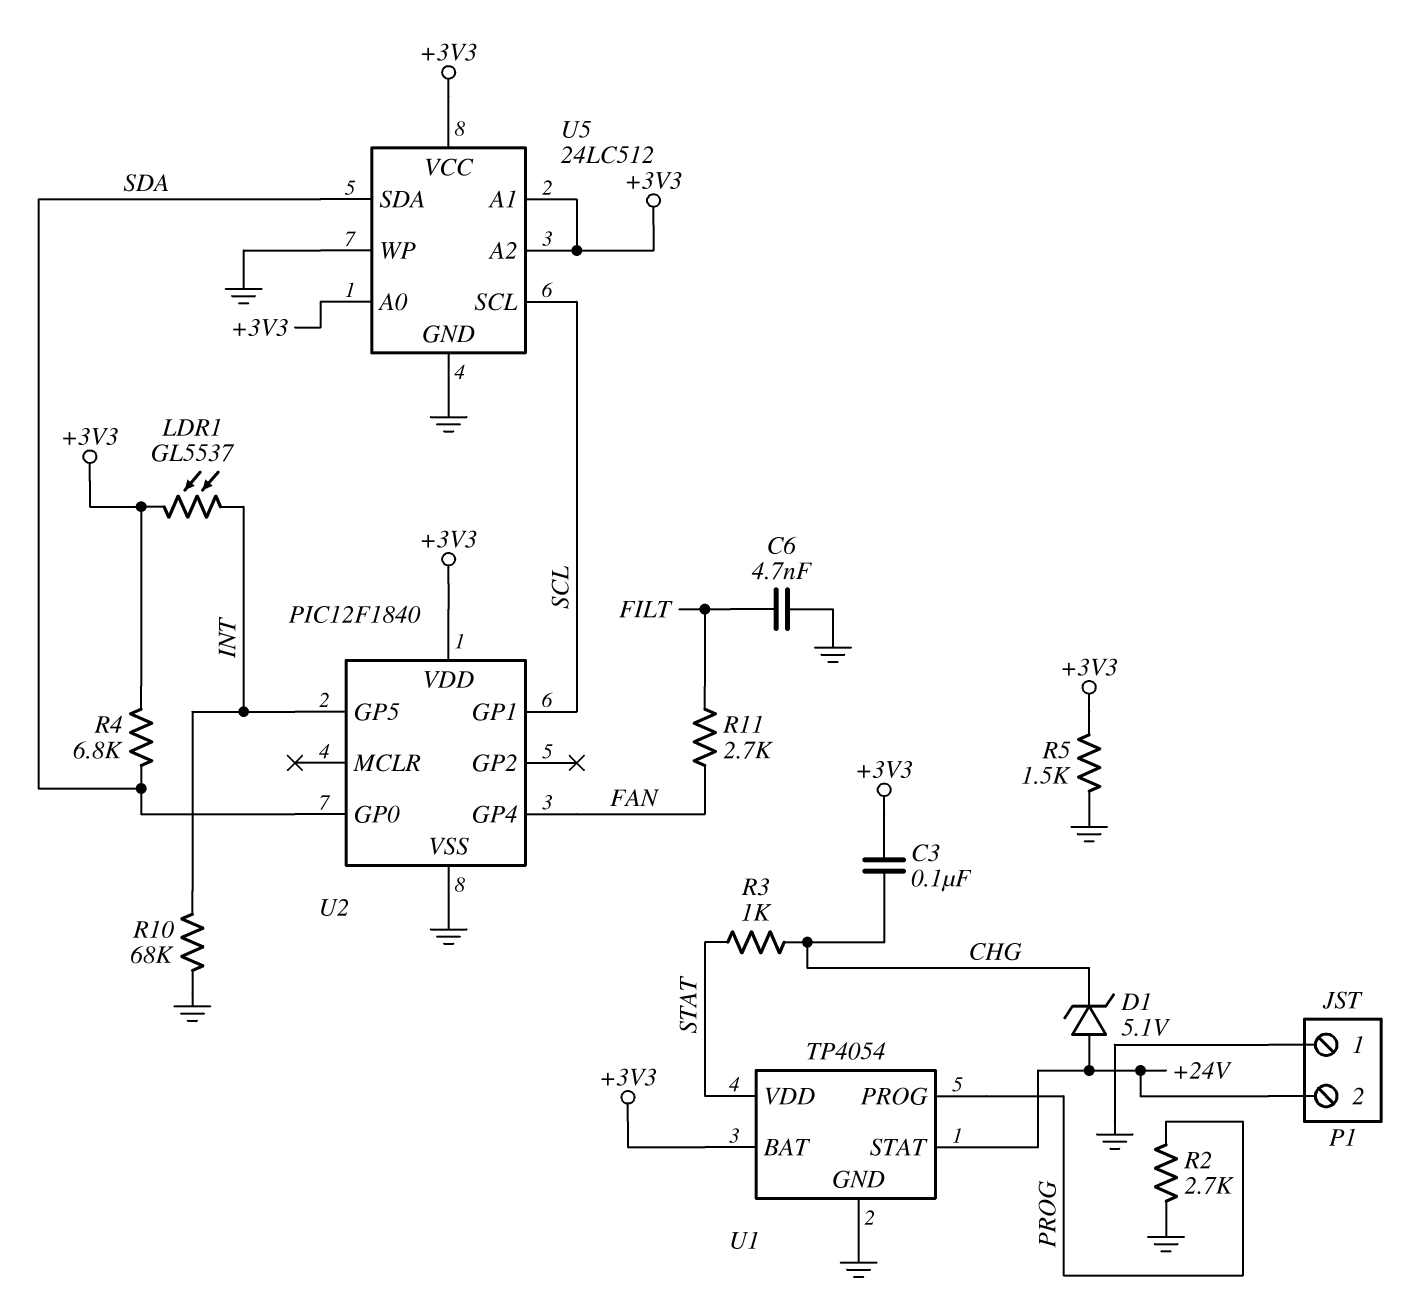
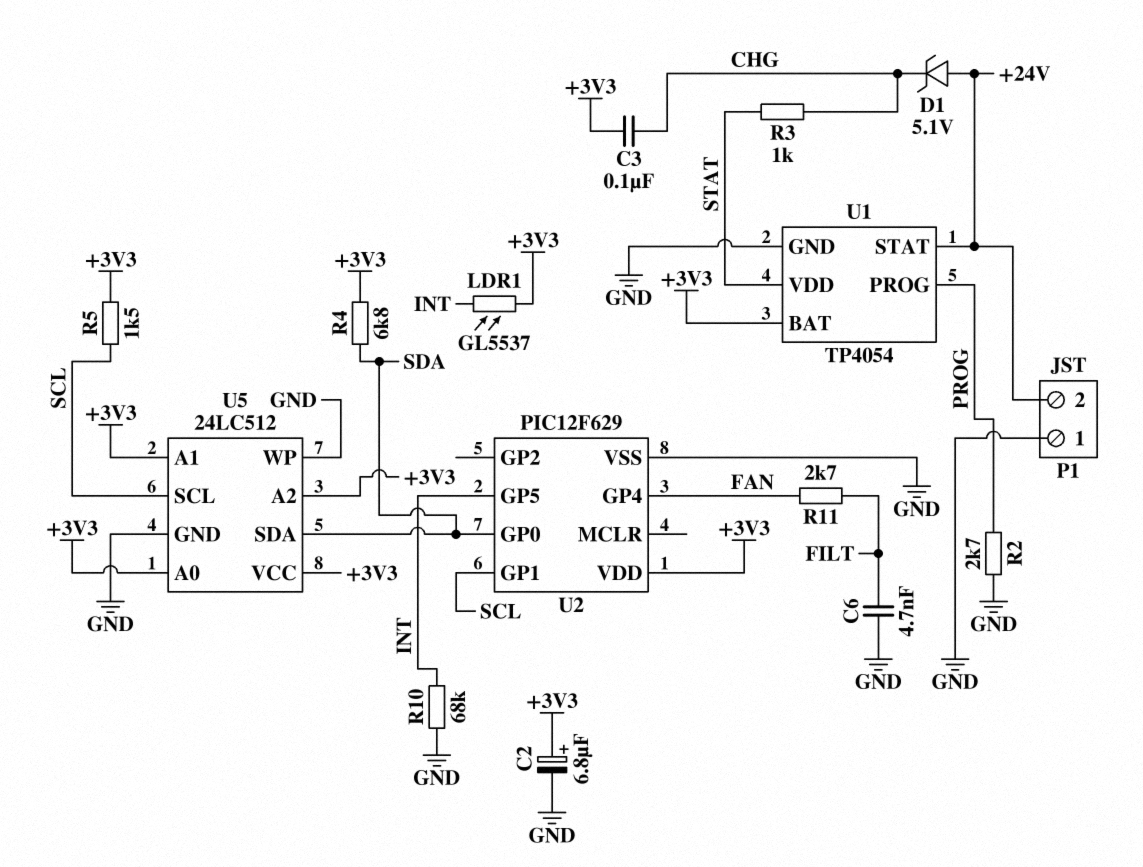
C2: none -> 6.8uF (plus +3V3, minus GND)
R5: 1.5k (+3V3, GND) -> 1.5k (+3V3, SCL)
U2: PIC12F1840 -> PIC12F629

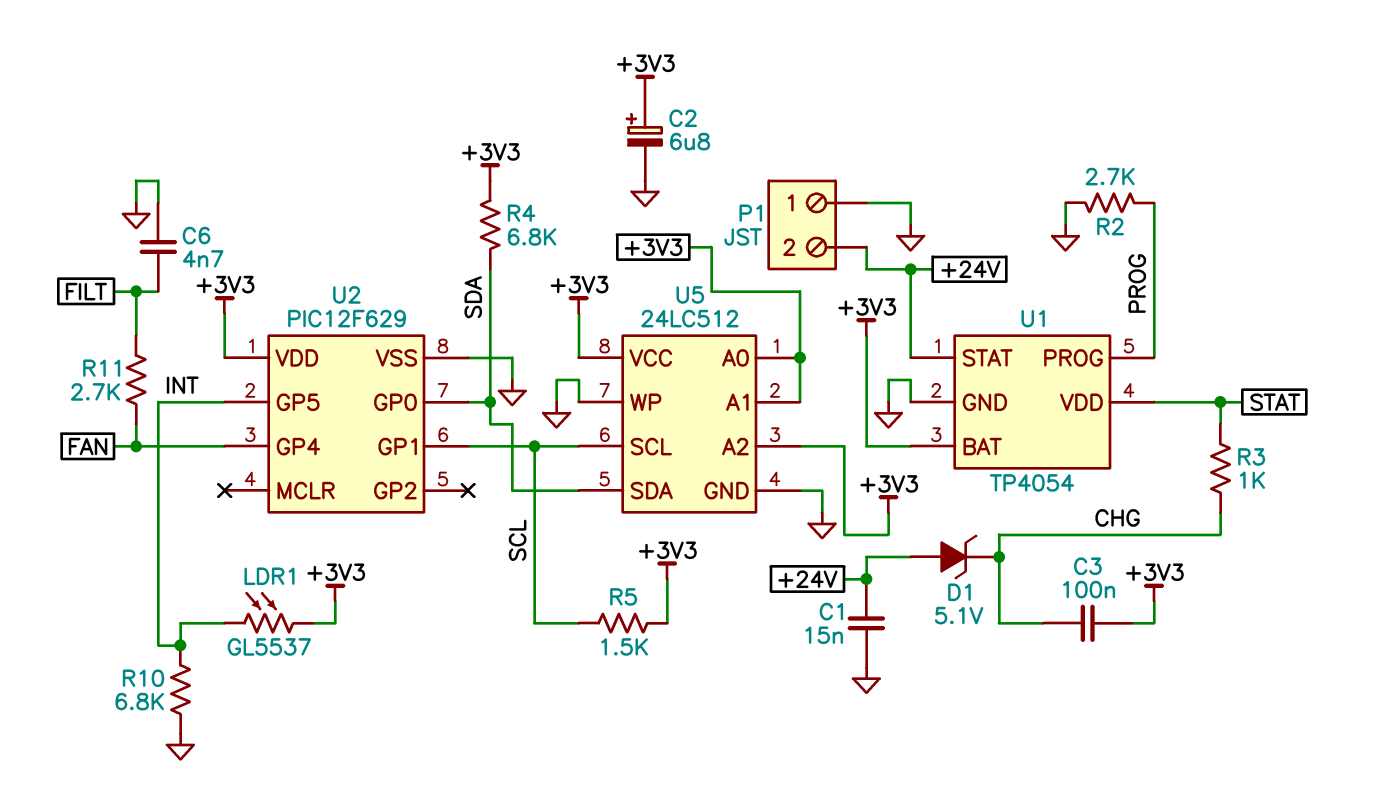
C1: none -> 15nF (+24V, GND)
R10: 68k (GND, INT) -> 6.8k (GND, INT)

